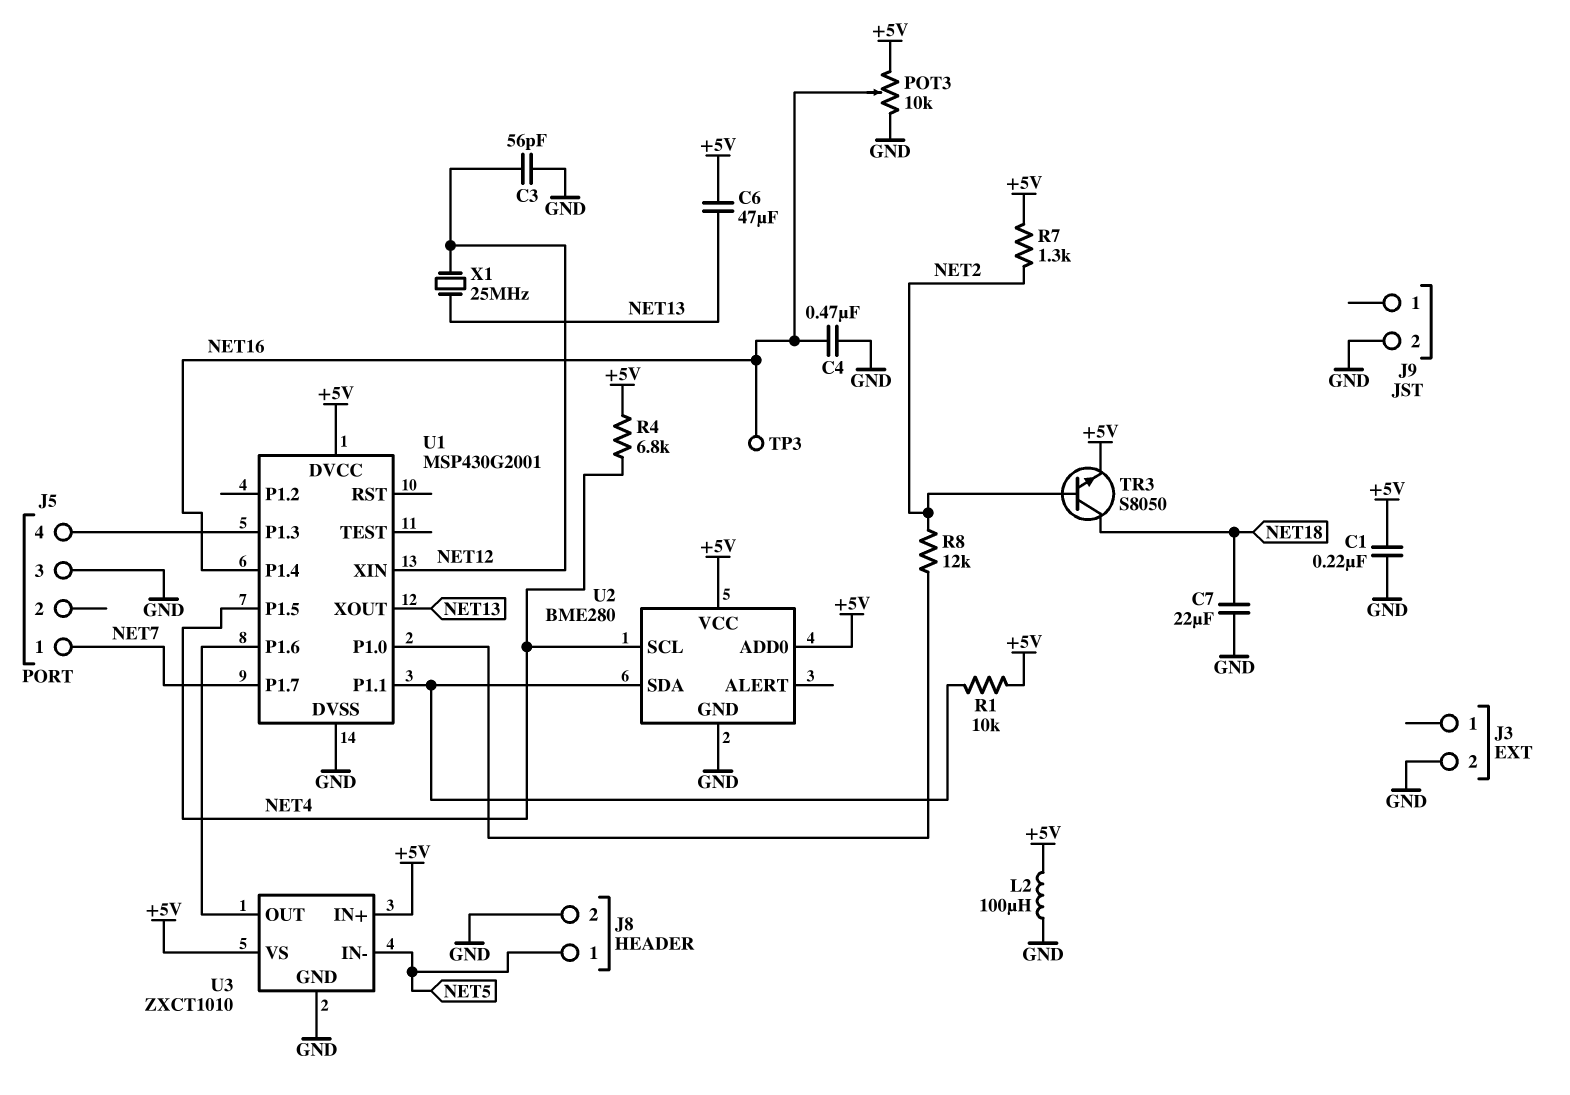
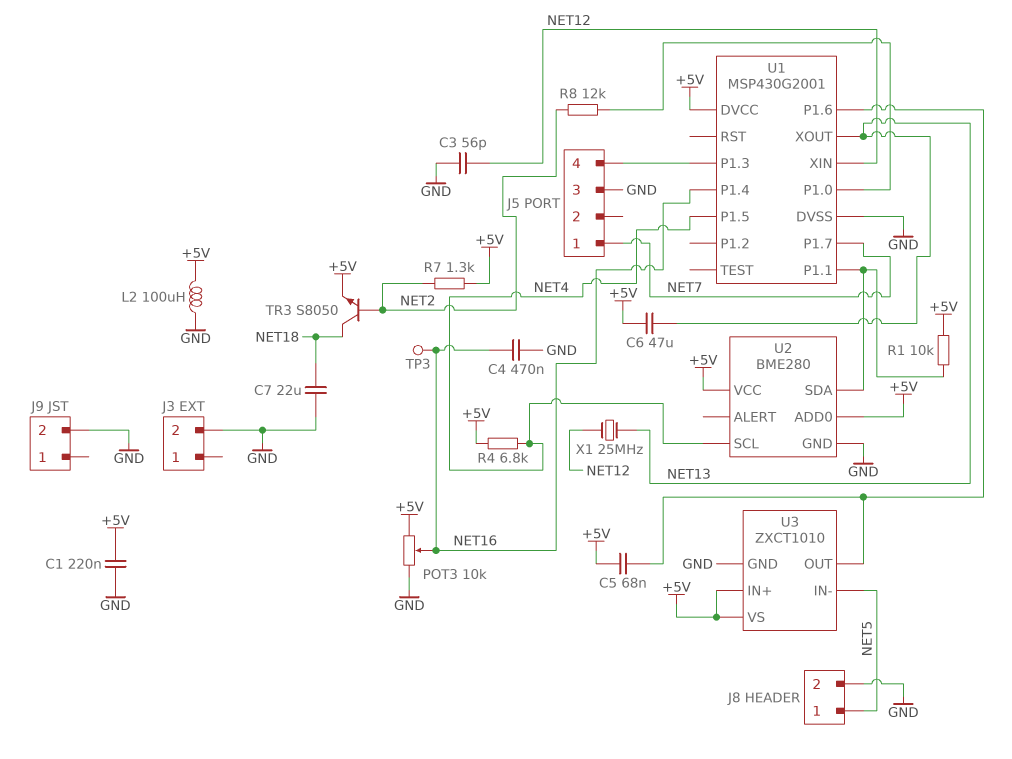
C5: none -> 68nF (+5V, U1/P1.6)

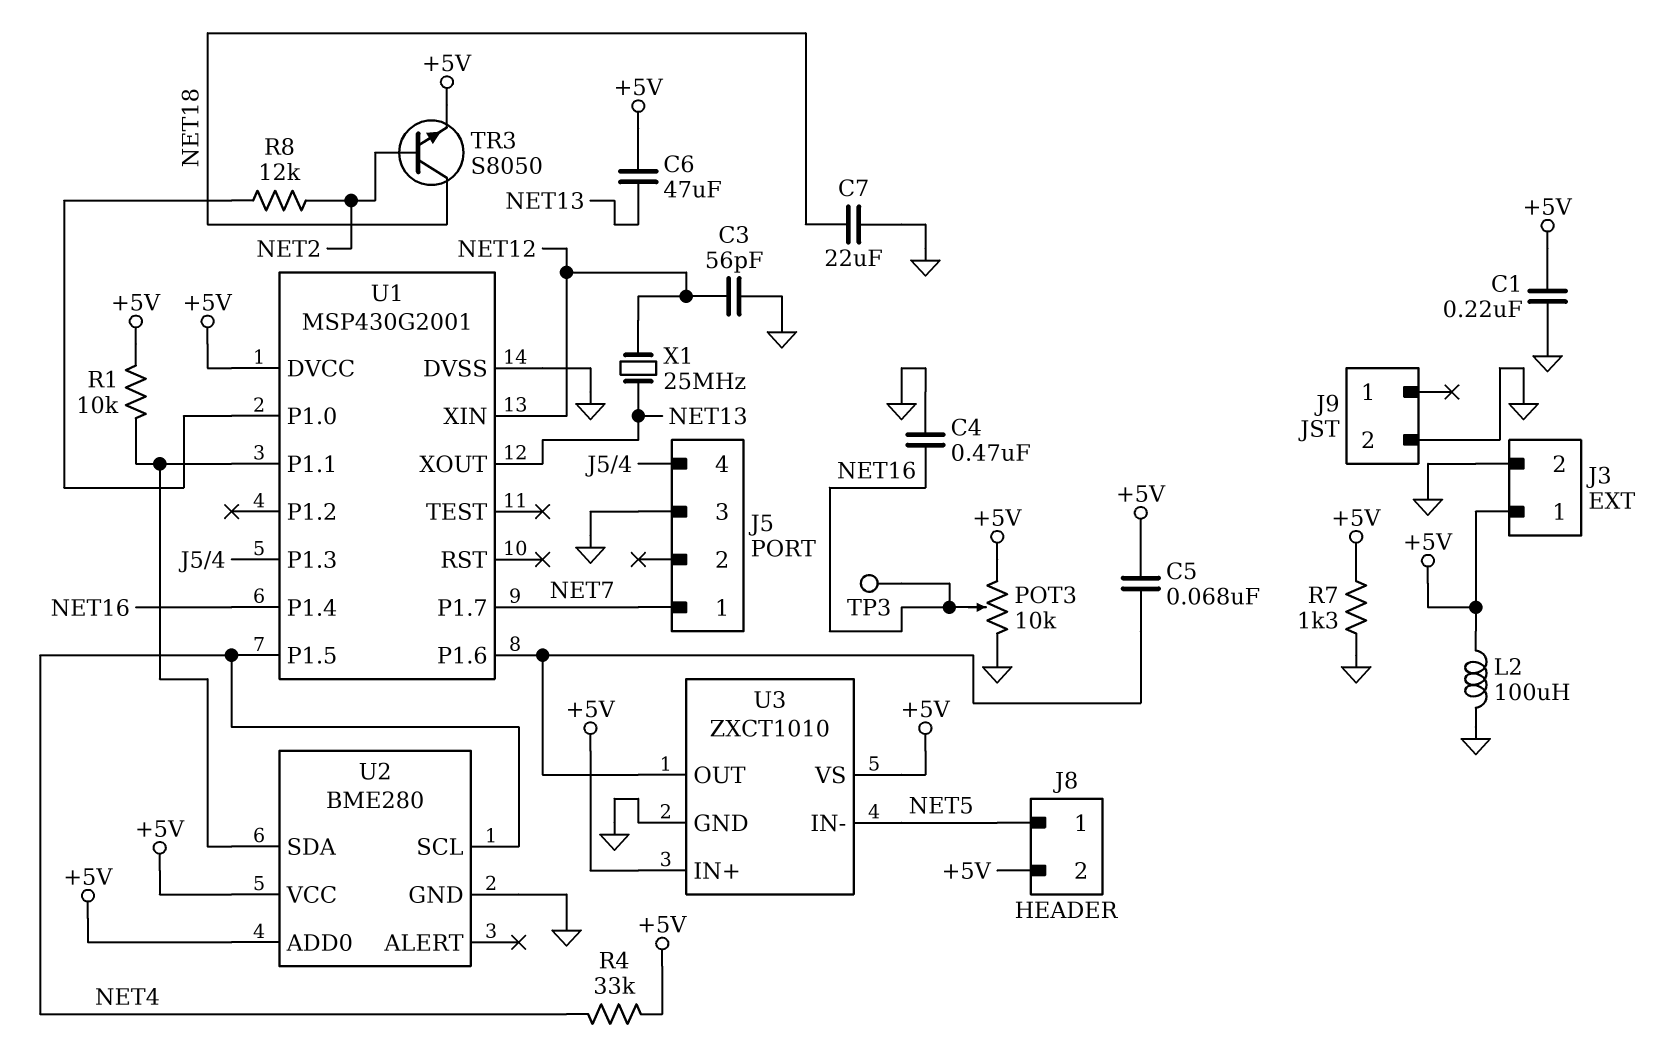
J3 pin 1: none -> +5V
J8 pin 2: GND -> +5V
R4: 6.8k (+5V, NET4) -> 33k (+5V, NET4)
R7: 1.3k (+5V, NET2) -> 1.3k (+5V, GND)

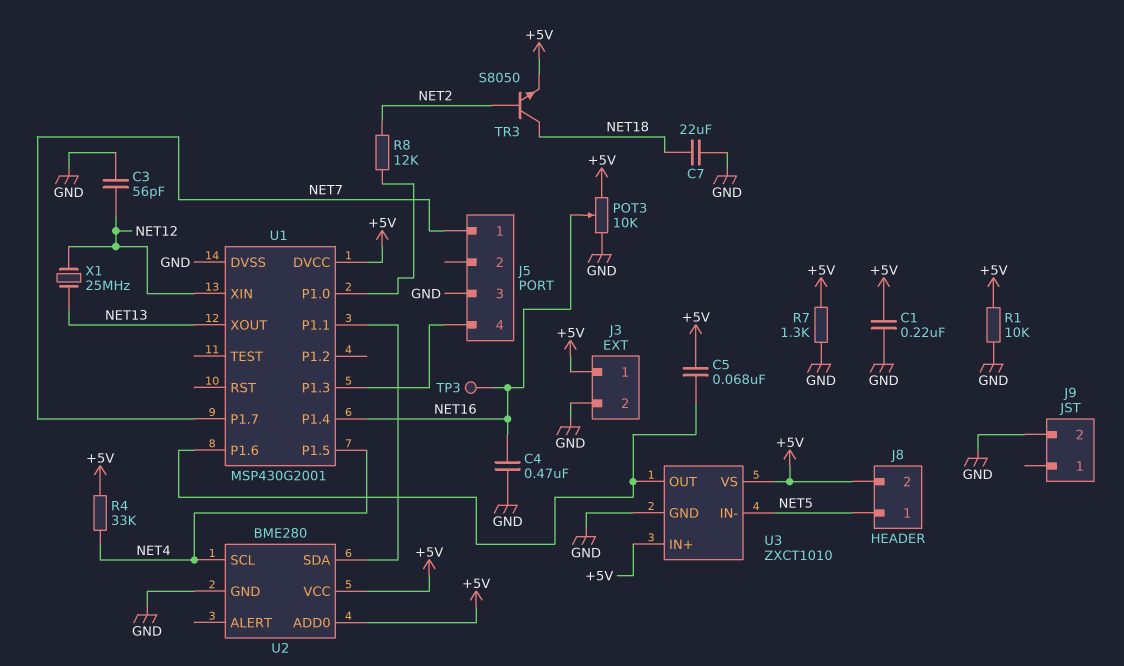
C6: 47uF (+5V, NET13) -> none
L2: 100uH (+5V, GND) -> none
R1: 10k (+5V, U1/P1.1) -> 10k (+5V, GND)

